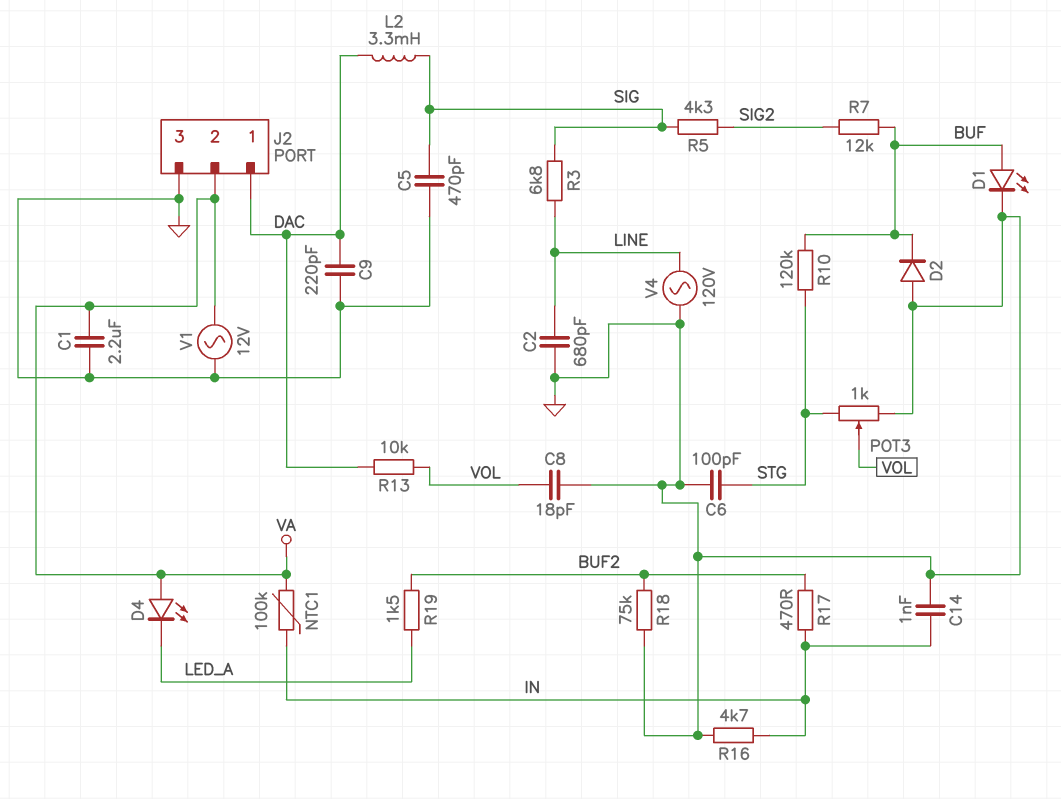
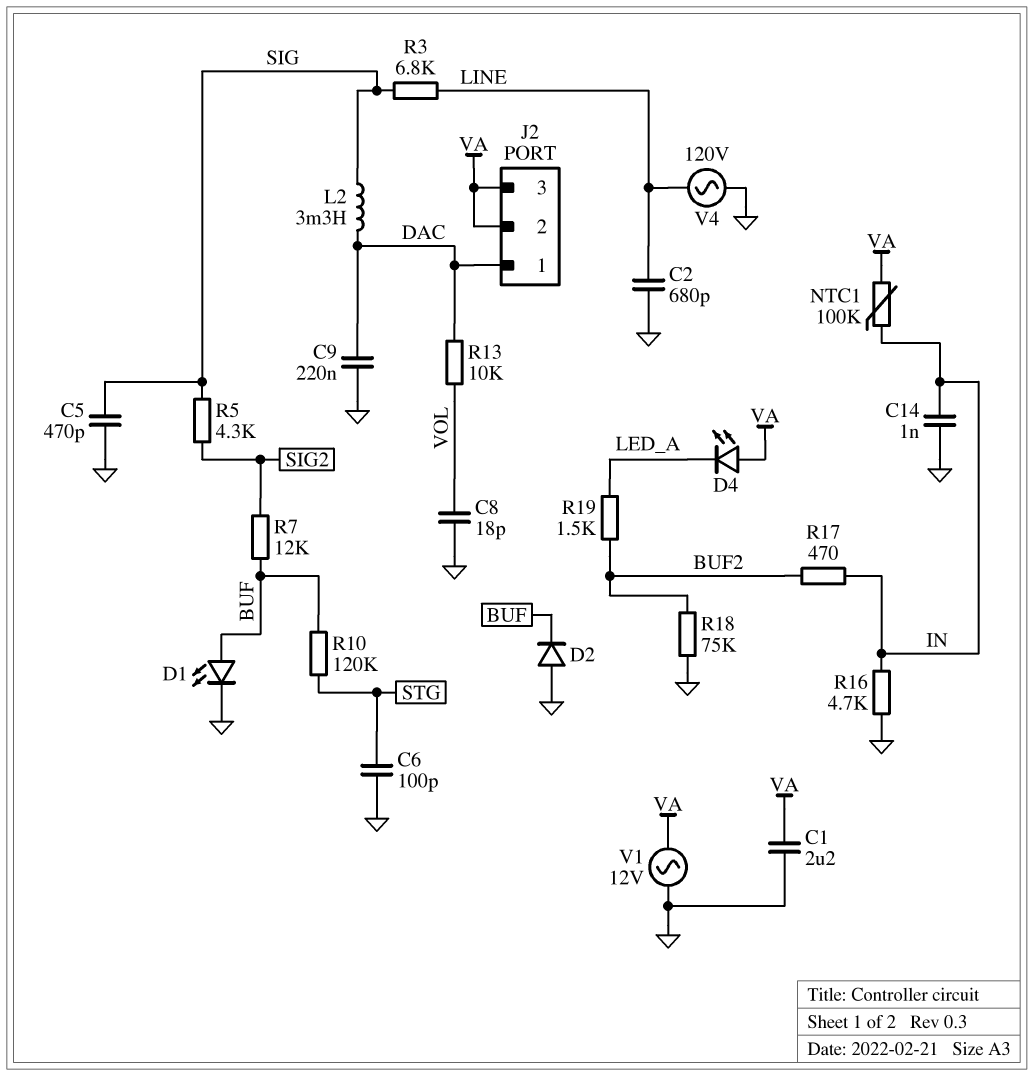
C9: 220pF (DAC, GND) -> 220nF (DAC, GND)
J2 pin 3: GND -> VA
POT3: 1k (GND, STG, wiper VOL) -> none

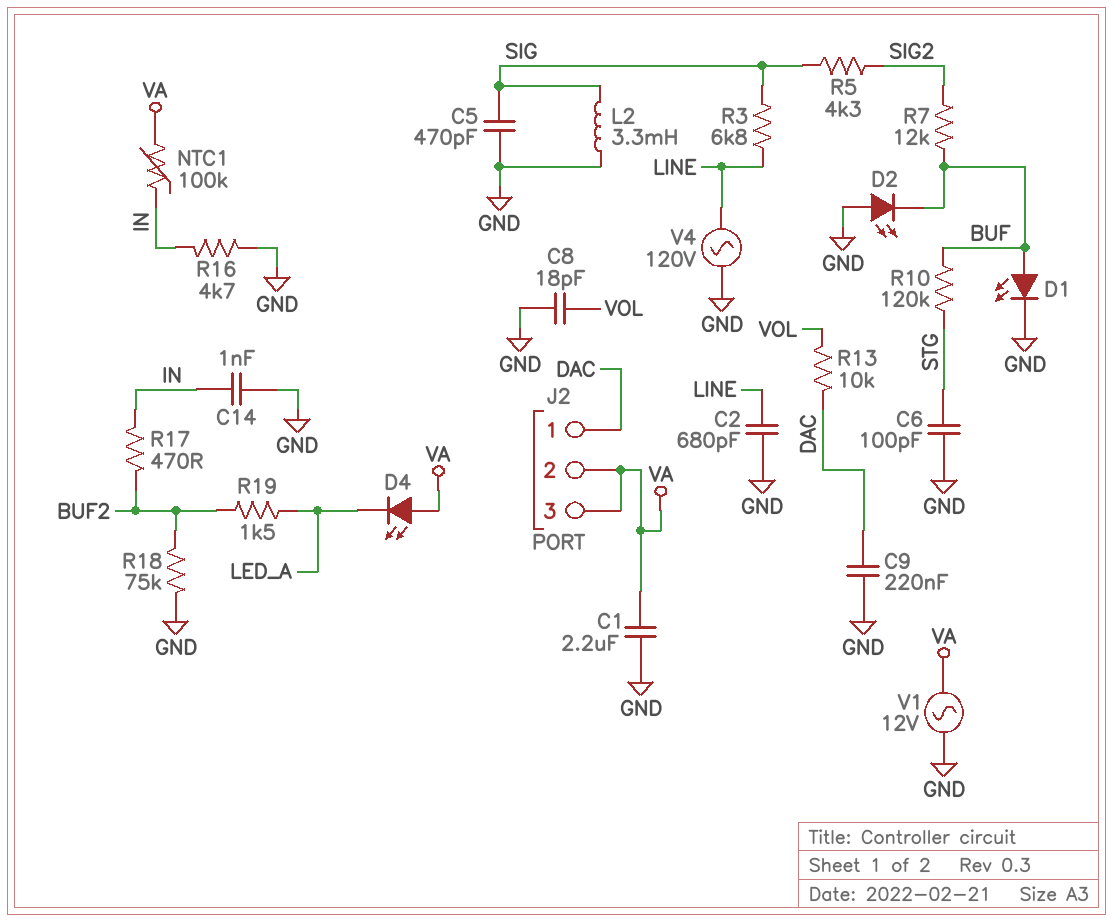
D2: diode (A GND, K BUF) -> LED (A GND, K BUF)
L2: 3.3mH (DAC, SIG) -> 3.3mH (GND, SIG)

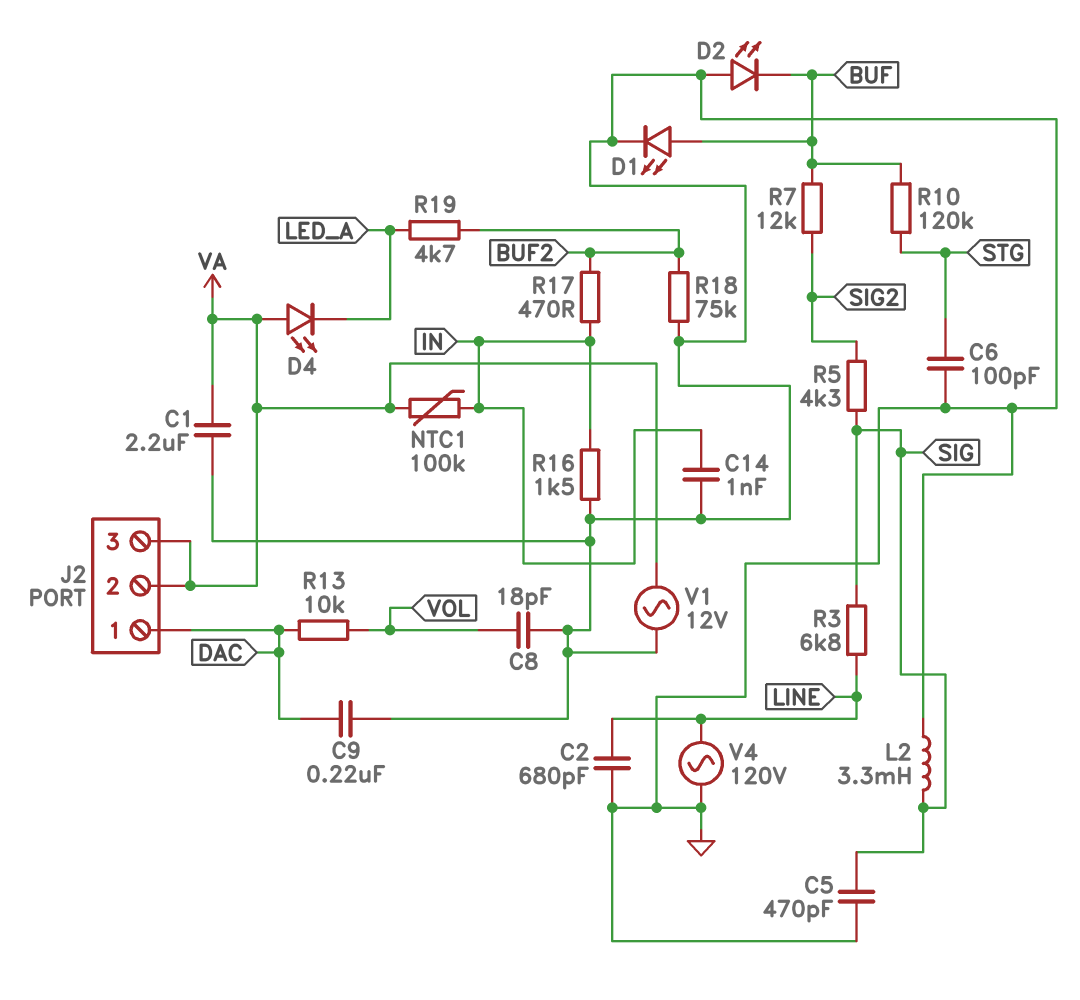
R16: 4.7k (GND, IN) -> 1.5k (GND, IN)
R19: 1.5k (BUF2, LED_A) -> 4.7k (BUF2, LED_A)

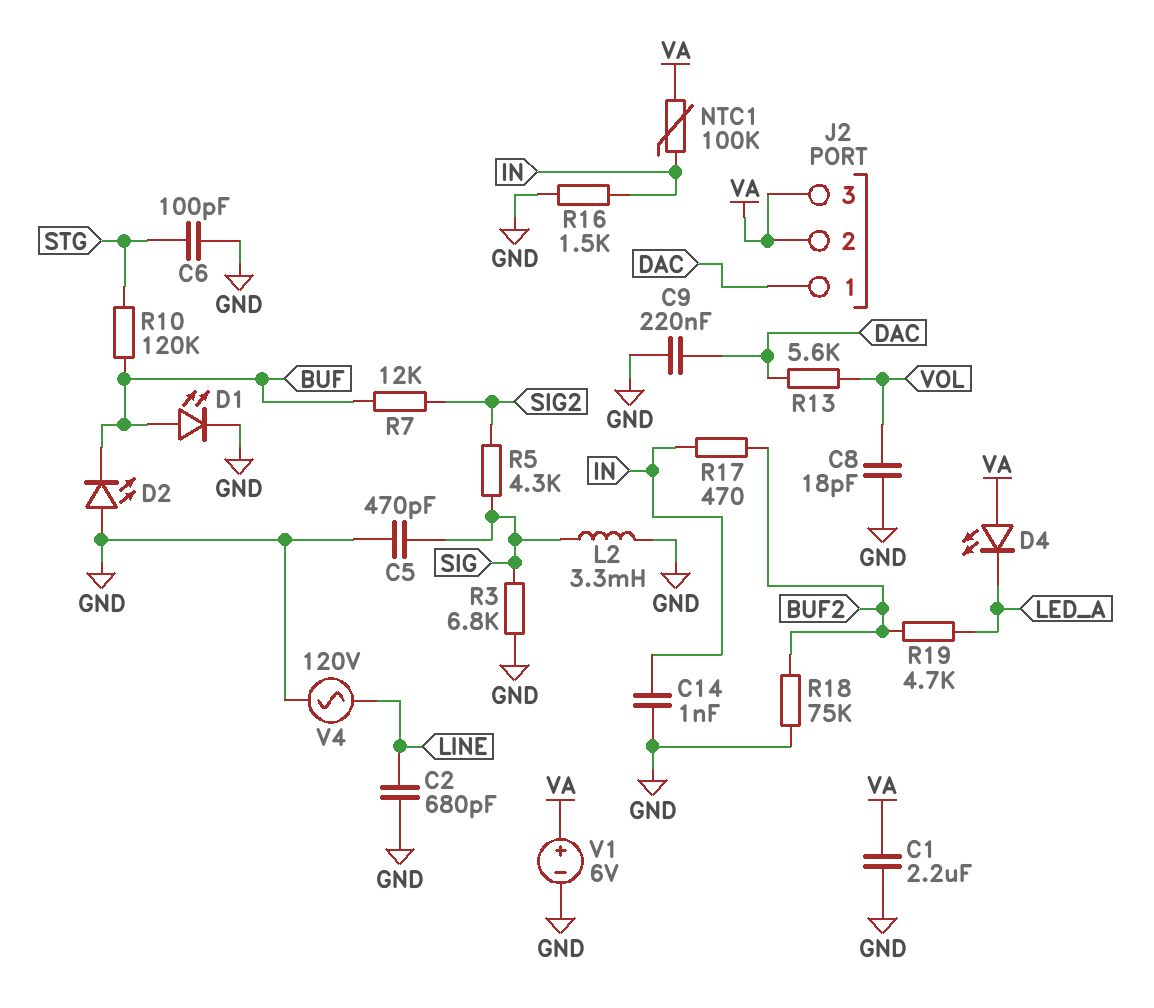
R3: 6.8k (LINE, SIG) -> 6.8k (GND, SIG)
R13: 10k (DAC, VOL) -> 5.6k (DAC, VOL)
V1: AC 12V (GND, VA) -> 6V (plus VA, minus GND)

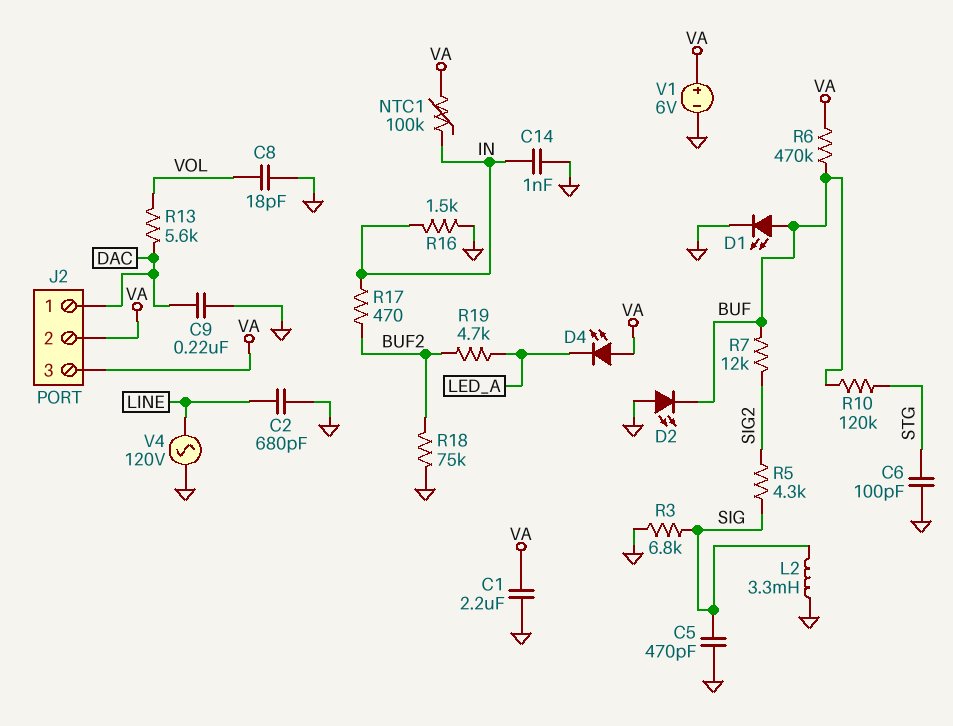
R6: none -> 470k (BUF, VA)

